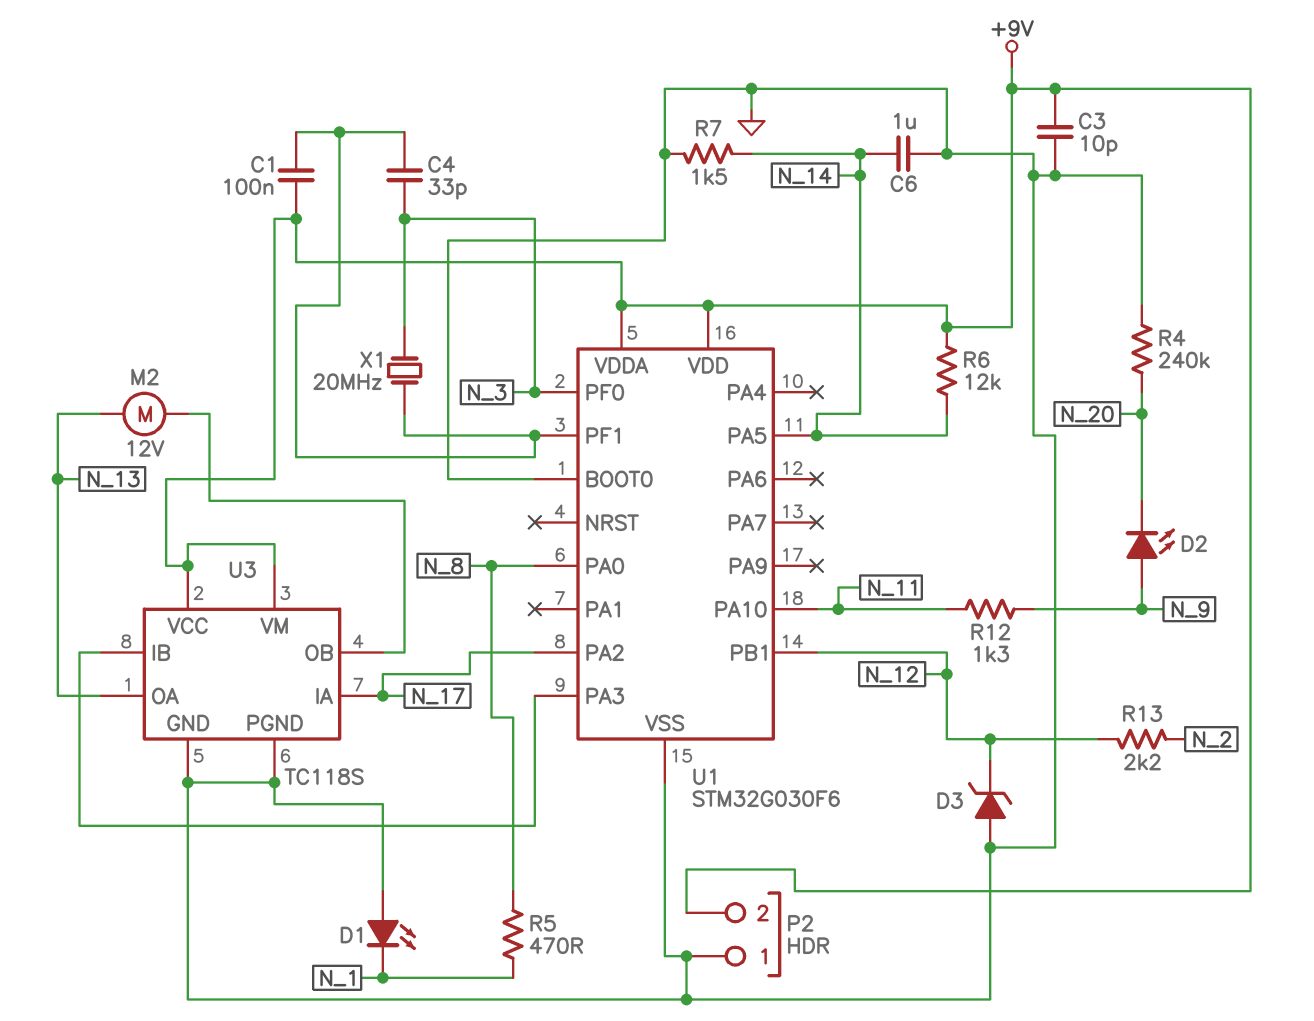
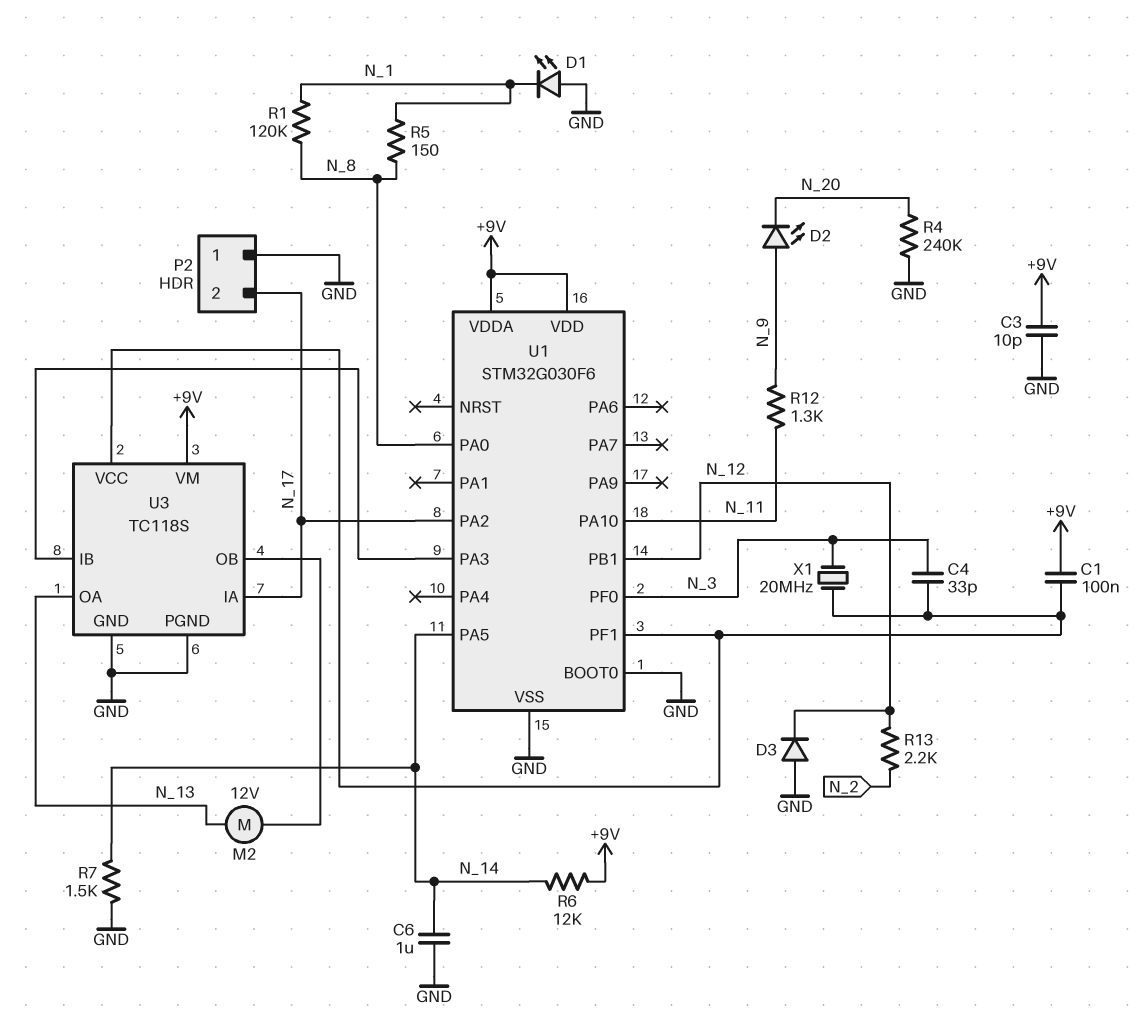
D3: zener (A GND, K N_12) -> diode (A GND, K N_12)
P2 pin 2: +9V -> N_17
R1: none -> 120k (N_1, N_8)
R5: 470 (N_1, N_8) -> 150 (N_1, N_8)
U3 pin VCC: +9V -> U1/PF1

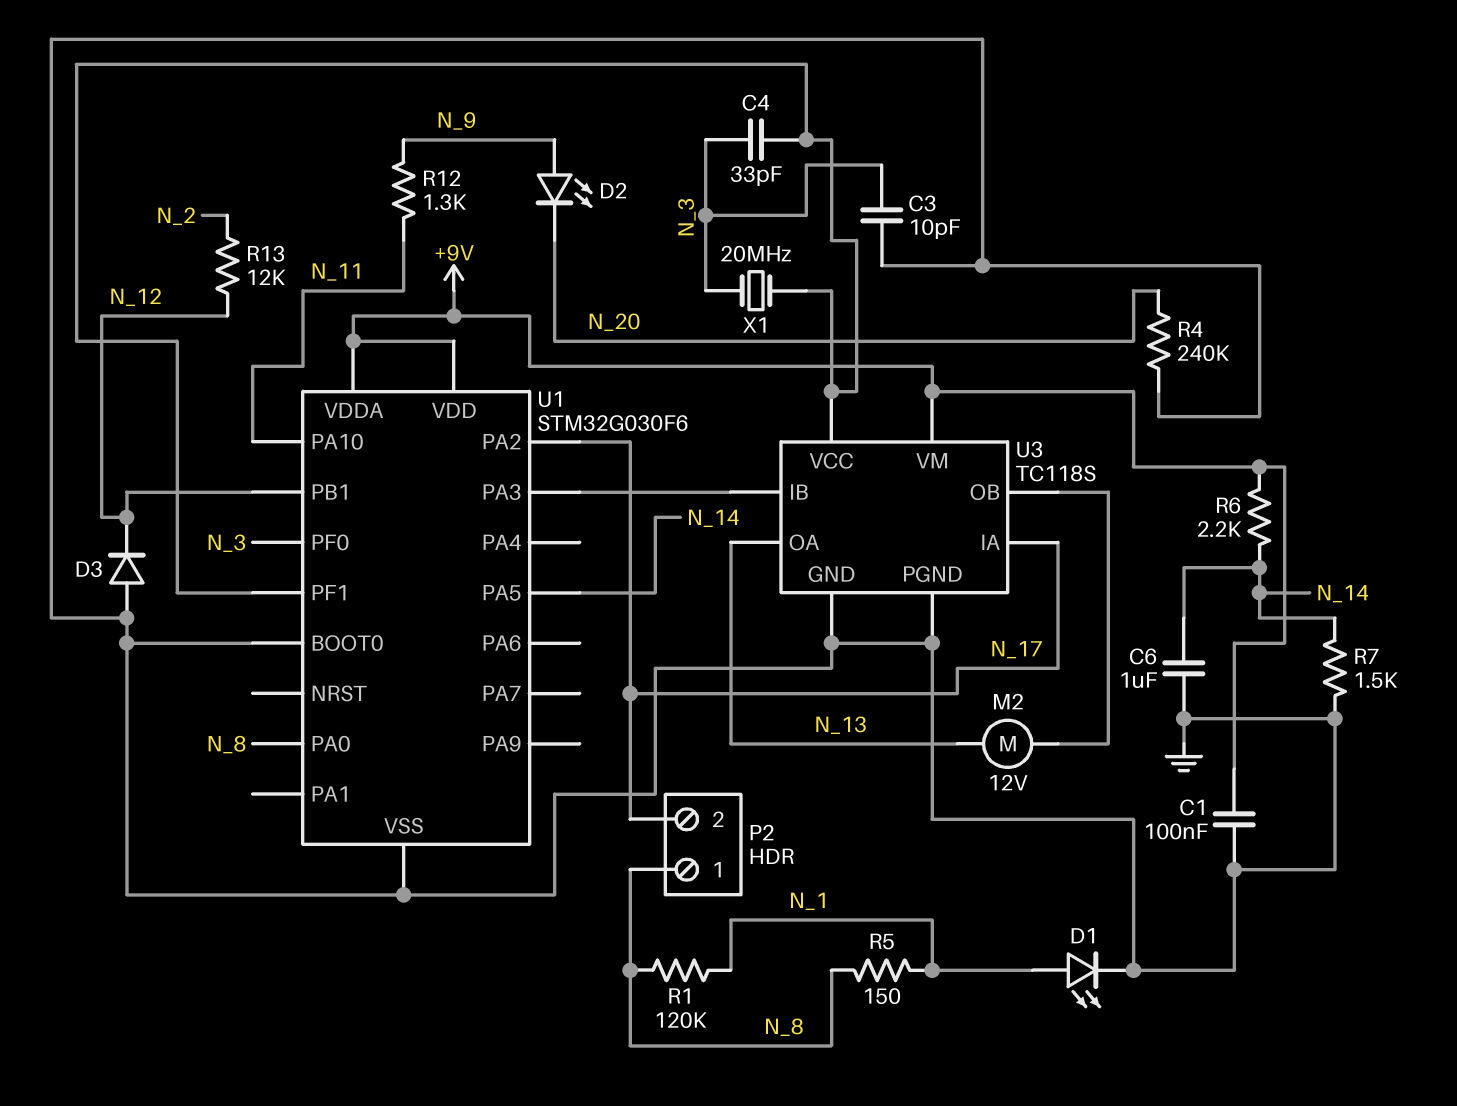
C1: 100nF (+9V, U1/PF1) -> 100nF (+9V, GND)
C3: 10pF (+9V, GND) -> 10pF (GND, N_3)
D1: LED (A GND, K N_1) -> LED (A N_1, K GND)
P2 pin 1: GND -> N_8
R6: 12k (+9V, N_14) -> 2.2k (+9V, N_14)
R13: 2.2k (N_2, N_12) -> 12k (N_2, N_12)

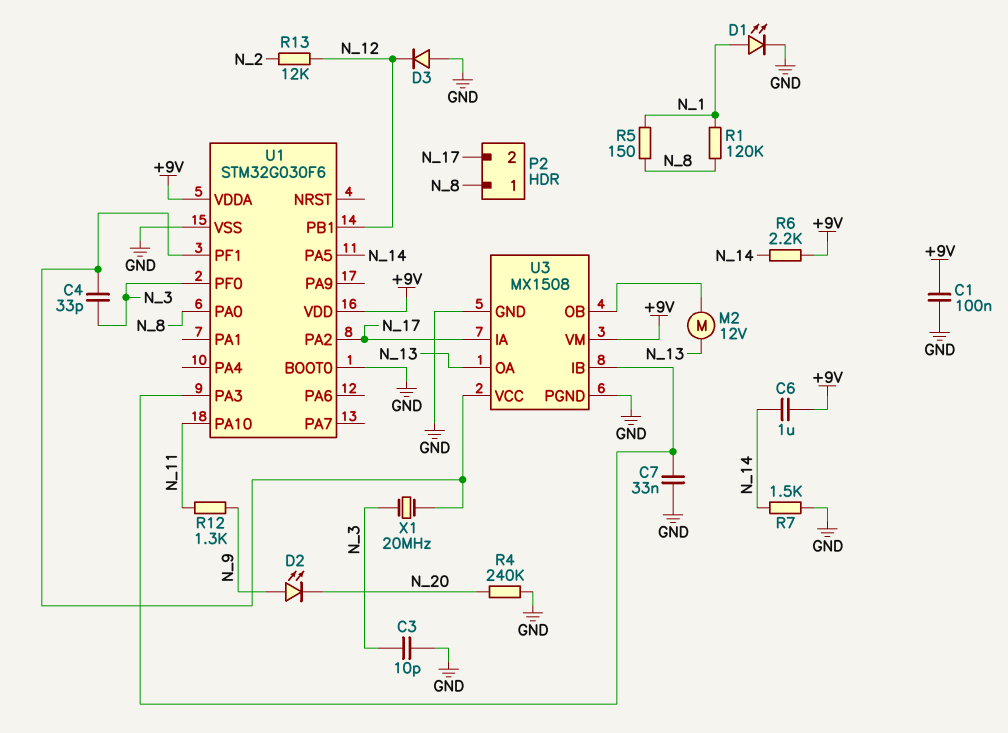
C6: 1uF (GND, N_14) -> 1uF (+9V, N_14)
C7: none -> 33nF (GND, U1/PA3)
U3: TC118S -> MX1508

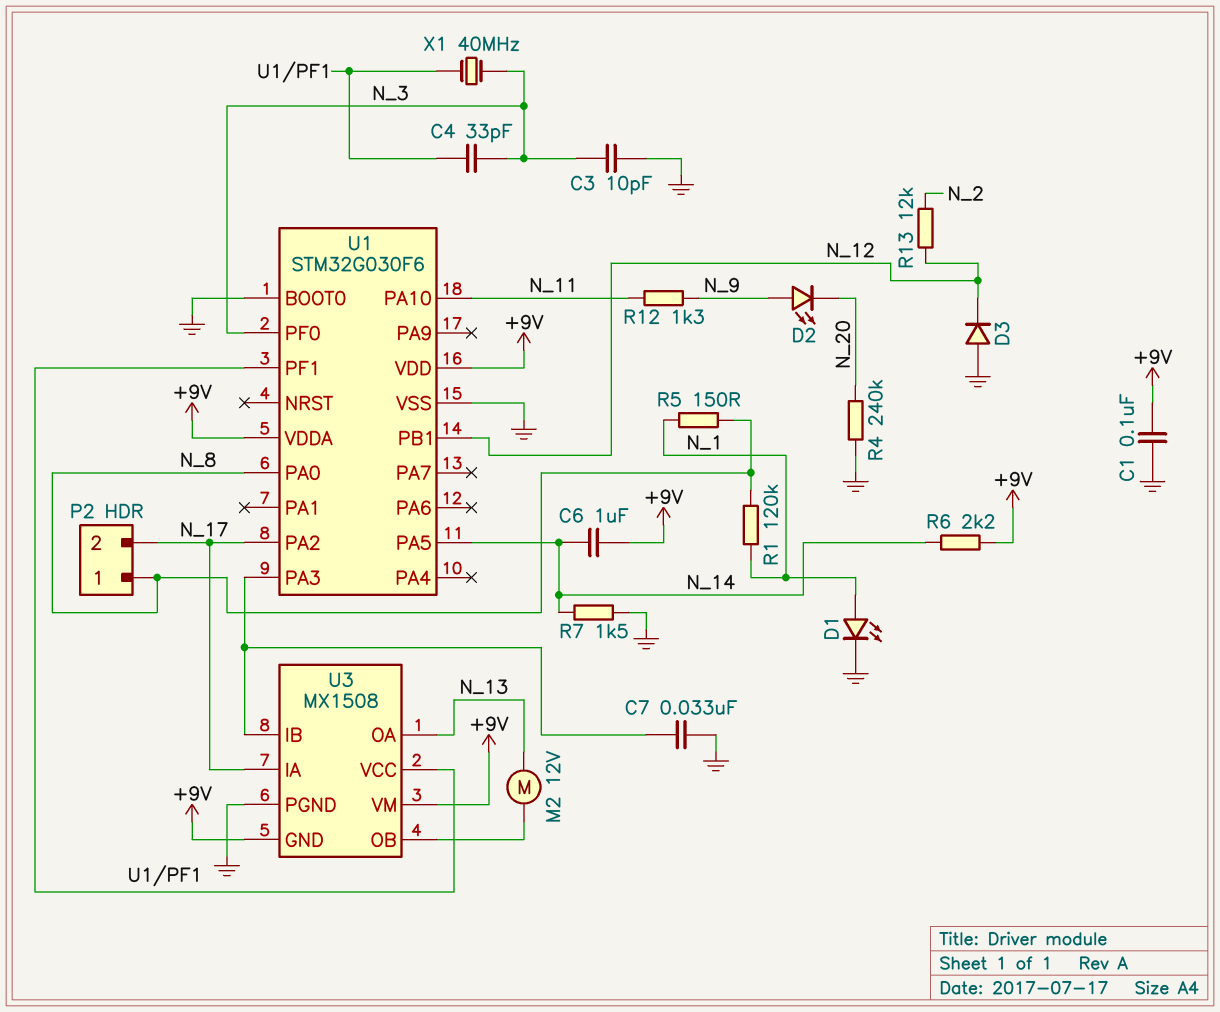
U3 pin GND: GND -> +9V
X1: 20MHz (N_3, U1/PF1) -> 40MHz (N_3, U1/PF1)

